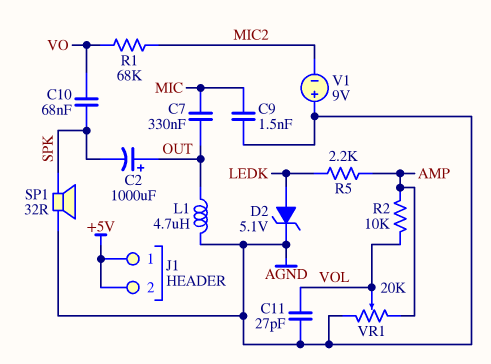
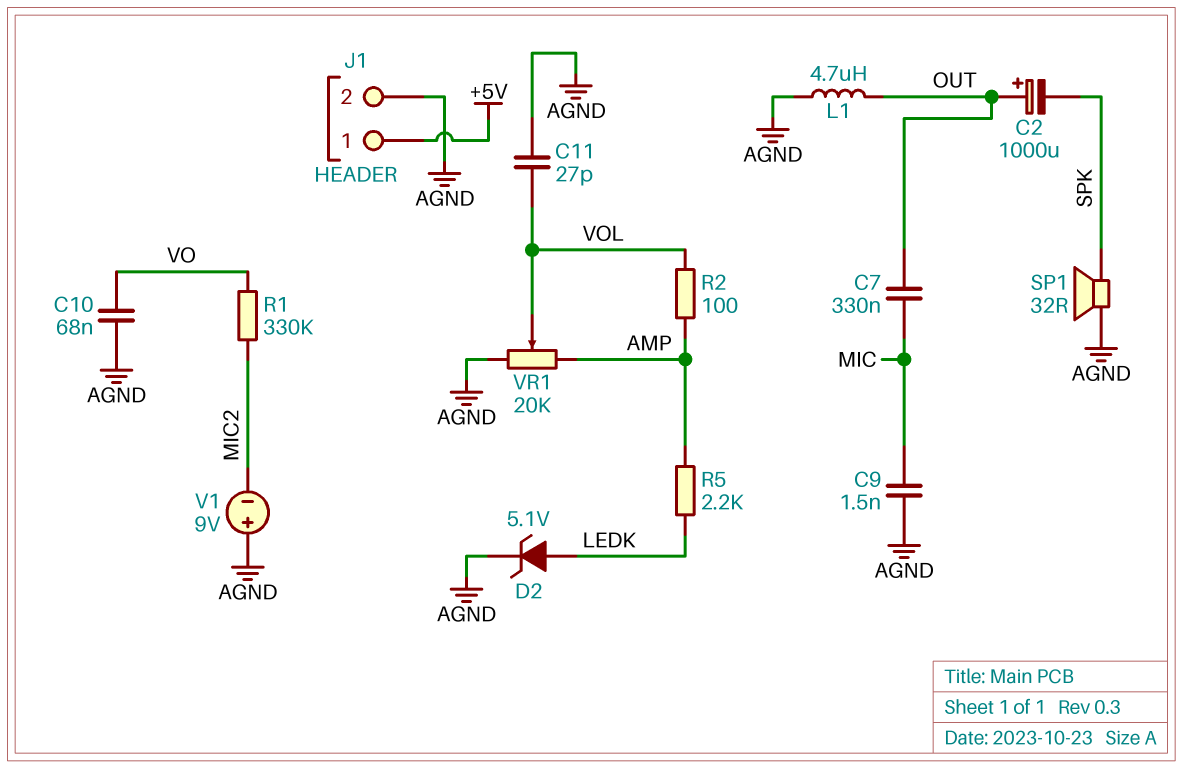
C10: 68nF (SPK, VO) -> 68nF (AGND, VO)
J1 pin 2: +5V -> AGND
R1: 68k (MIC2, VO) -> 330k (MIC2, VO)
R2: 10k (AMP, VOL) -> 100 (AMP, VOL)

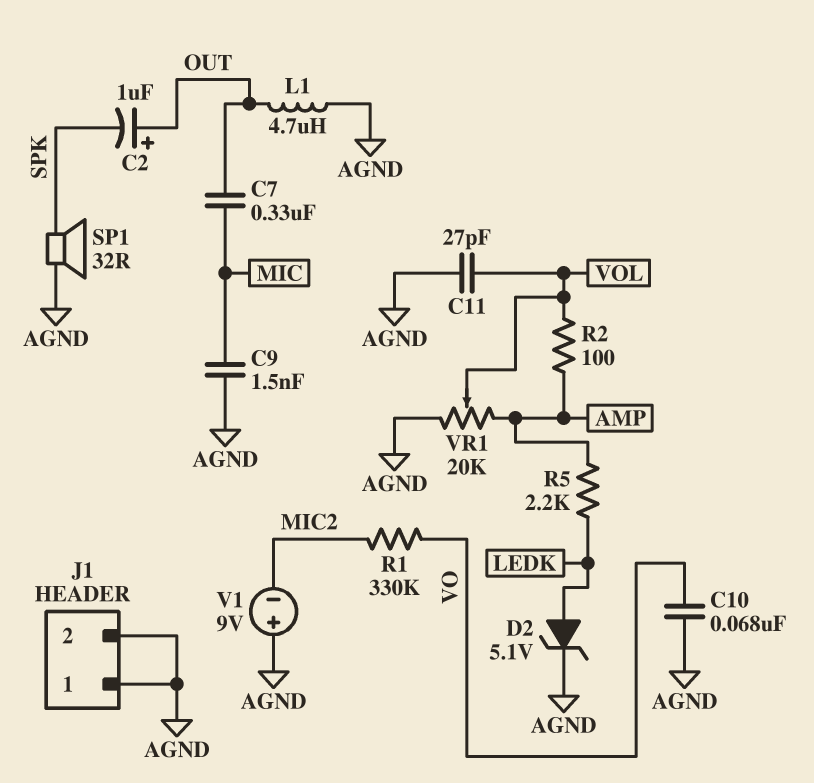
C2: 1000uF (plus OUT, minus SPK) -> 1uF (plus OUT, minus SPK)
J1 pin 1: +5V -> AGND

